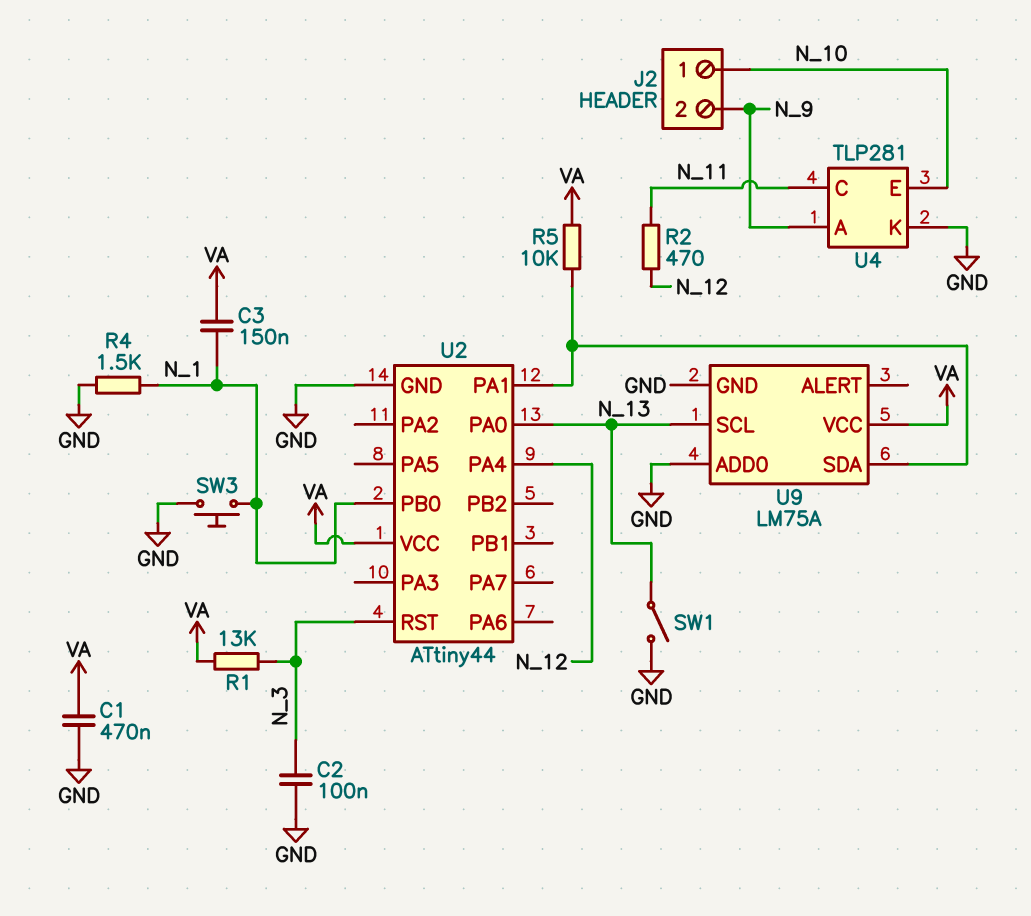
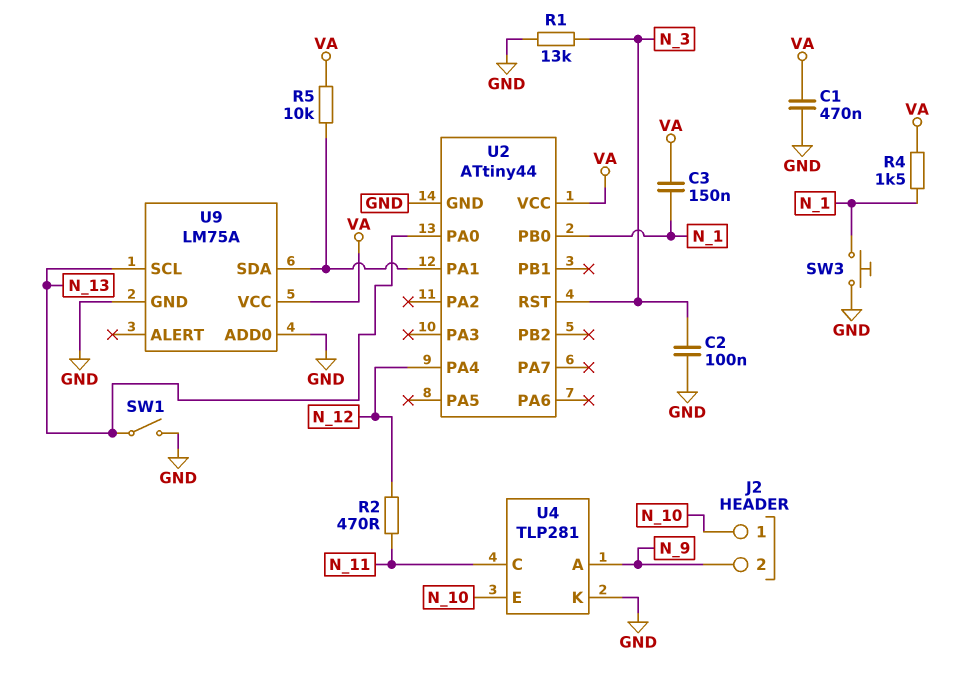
R1: 13k (N_3, VA) -> 13k (GND, N_3)
R4: 1.5k (GND, N_1) -> 1.5k (N_1, VA)

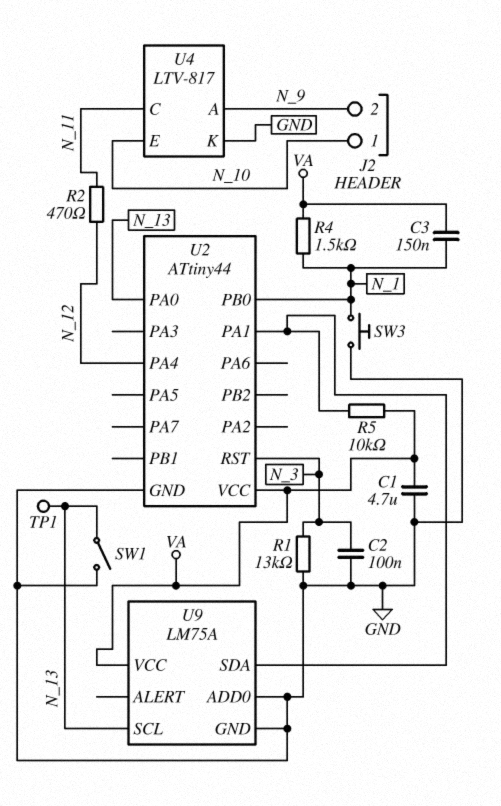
C1: 470nF (GND, VA) -> 4.7uF (GND, VA)
TP1: none -> test point (N_13)
U4: TLP281 -> LTV-817

